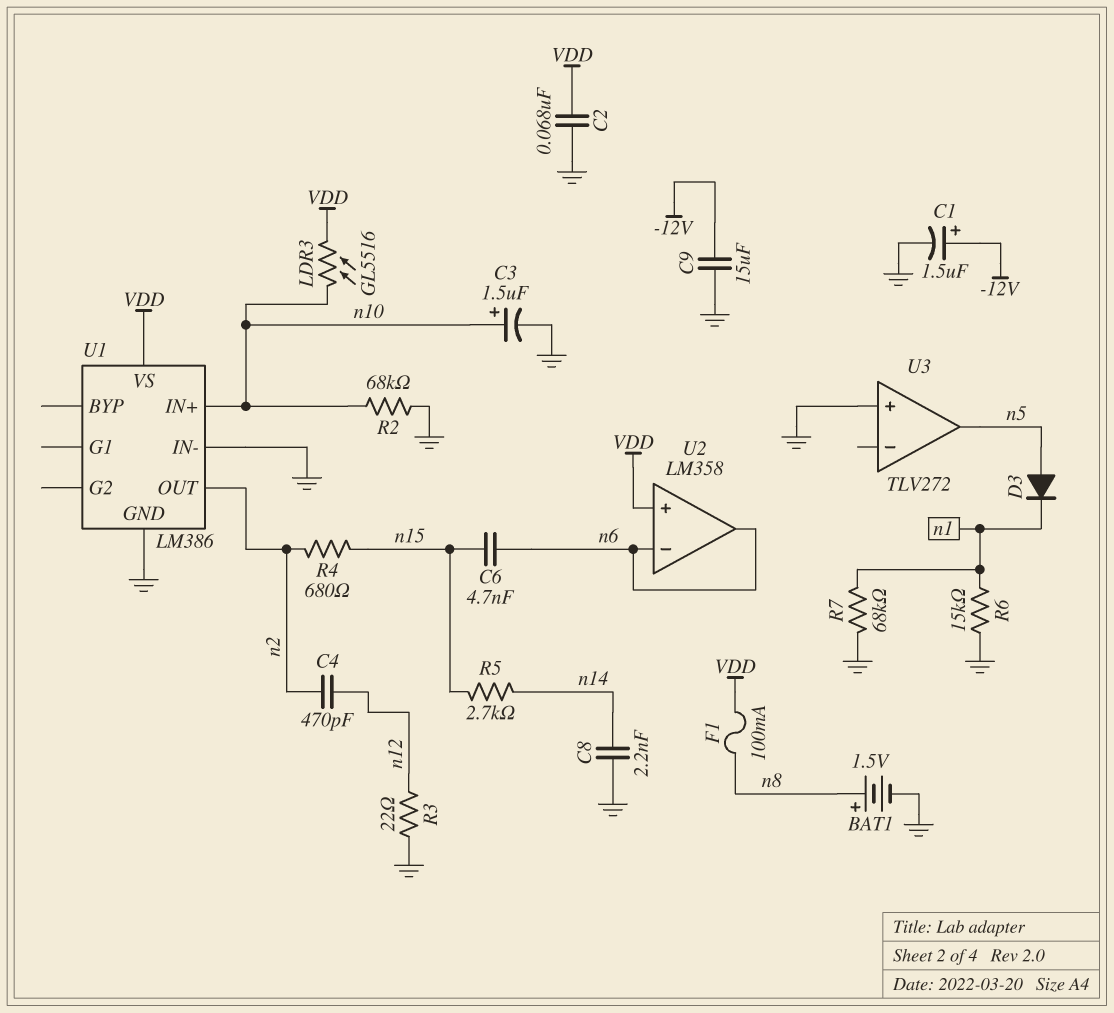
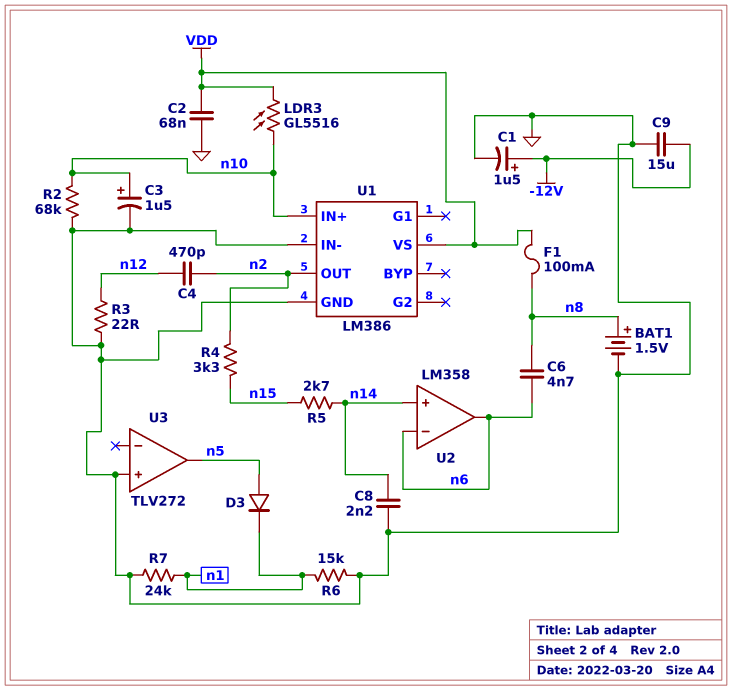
C6: 4.7nF (n6, n15) -> 4.7nF (n6, n8)
R4: 680 (n2, n15) -> 3.3k (n2, n15)
R7: 68k (GND, n1) -> 24k (GND, n1)
U2 pin in+: VDD -> n14

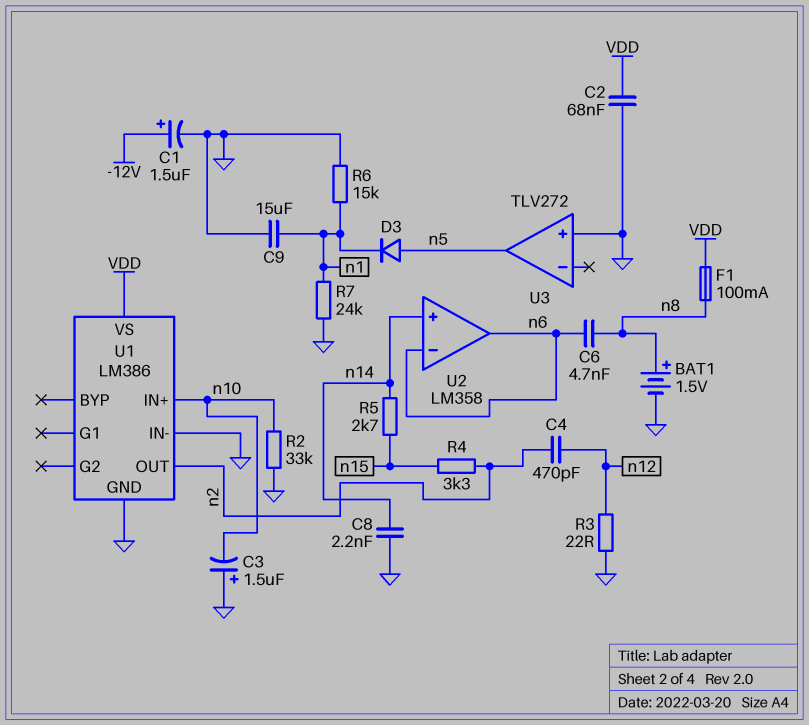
C3: 1.5uF (plus n10, minus GND) -> 1.5uF (plus GND, minus n10)
C9: 15uF (-12V, GND) -> 15uF (GND, n1)
LDR3: GL5516 (VDD, n10) -> none
R2: 68k (GND, n10) -> 33k (GND, n10)

